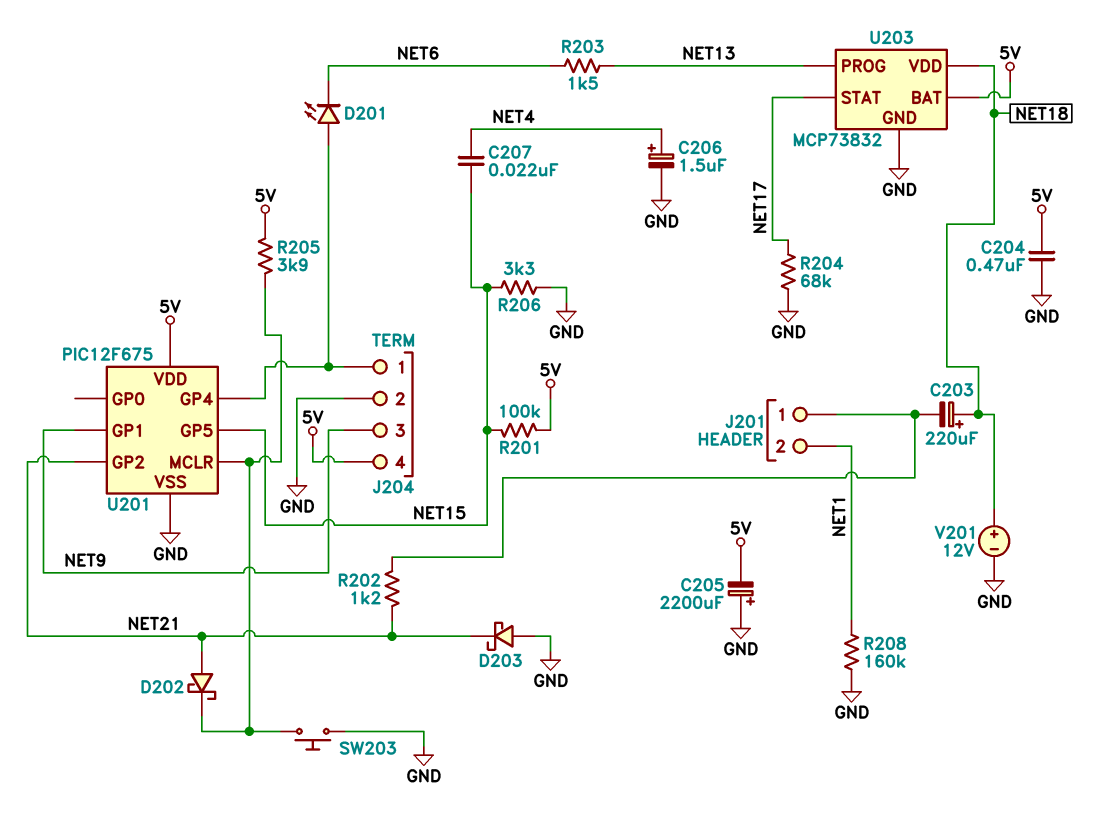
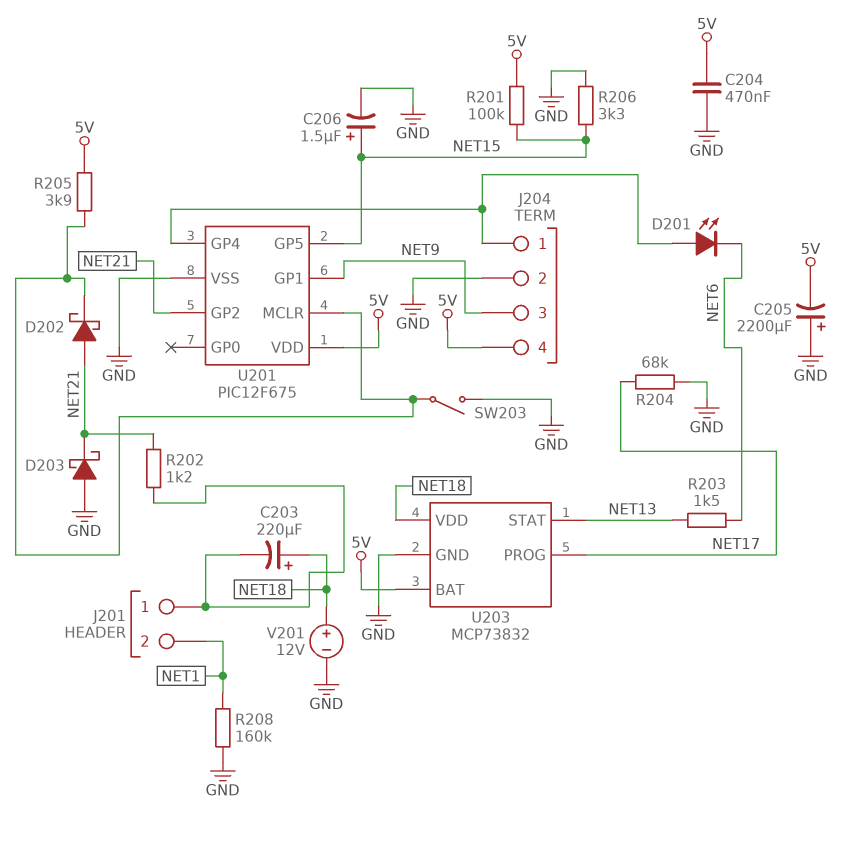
C206: 1.5uF (plus NET4, minus GND) -> 1.5uF (plus NET15, minus GND)
C207: 22nF (NET4, NET15) -> none
SW203: button (GND, U201/MCLR) -> switch (GND, U201/MCLR)
U203 pin PROG: NET13 -> NET17
U203 pin STAT: NET17 -> NET13

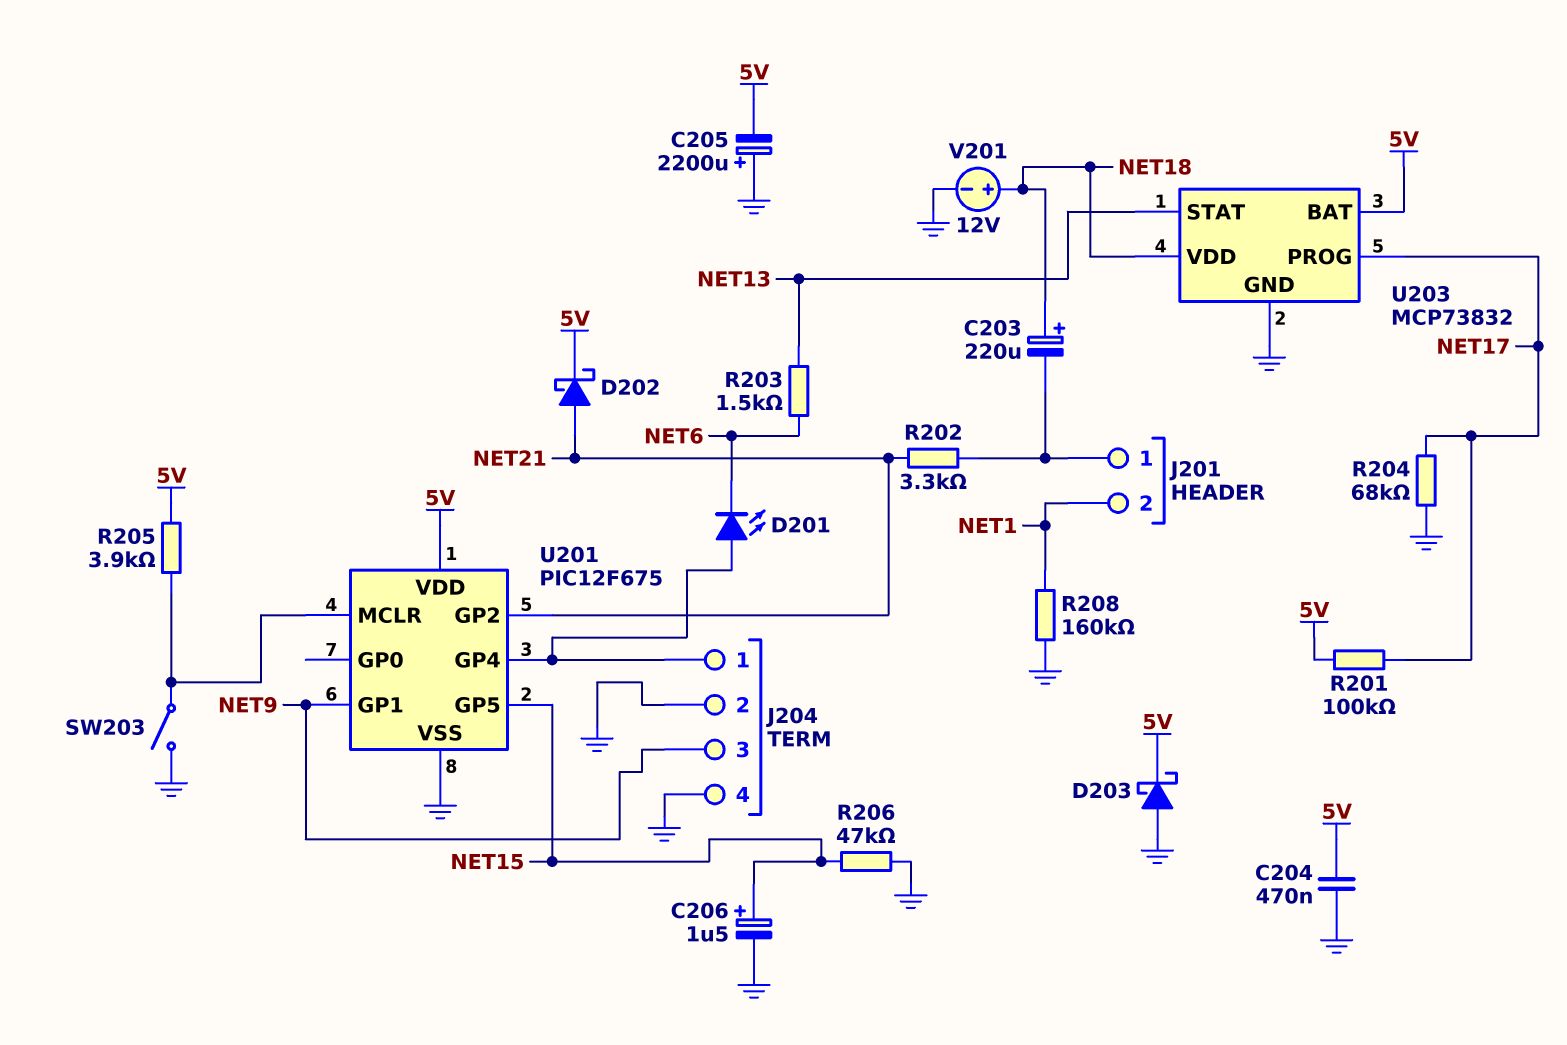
D202: schottky (A NET21, K U201/MCLR) -> schottky (A NET21, K 5V)
D203: schottky (A GND, K NET21) -> schottky (A GND, K 5V)
J204 pin 4: 5V -> GND
R201: 100k (5V, NET15) -> 100k (5V, NET17)
R202: 1.2k (J201/1, NET21) -> 3.3k (J201/1, NET21)
R206: 3.3k (GND, NET15) -> 47k (GND, NET15)

